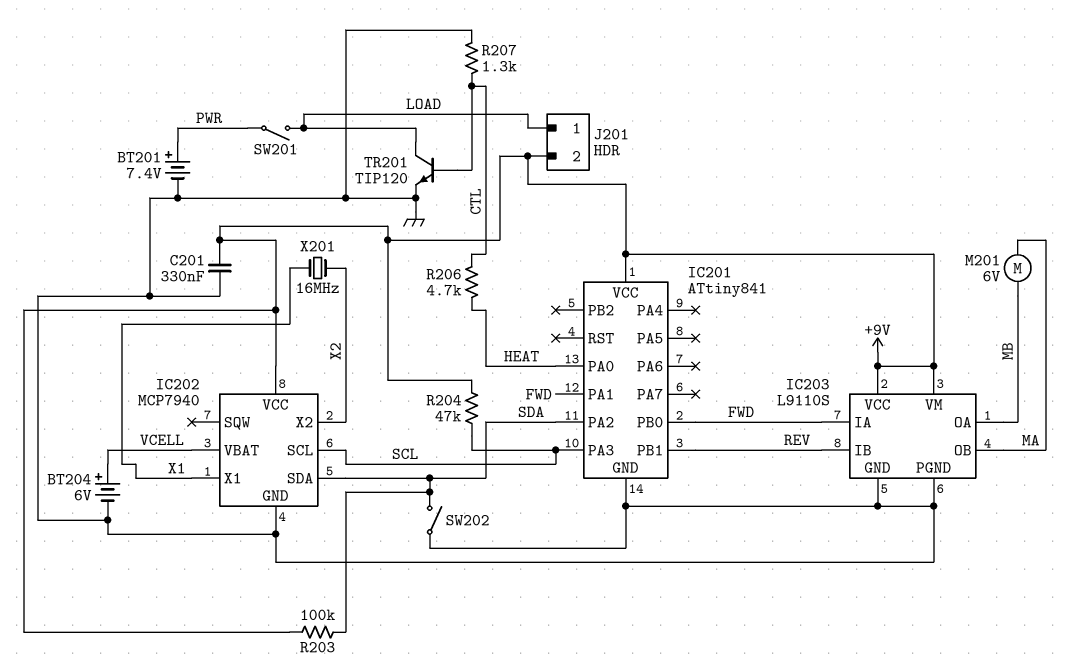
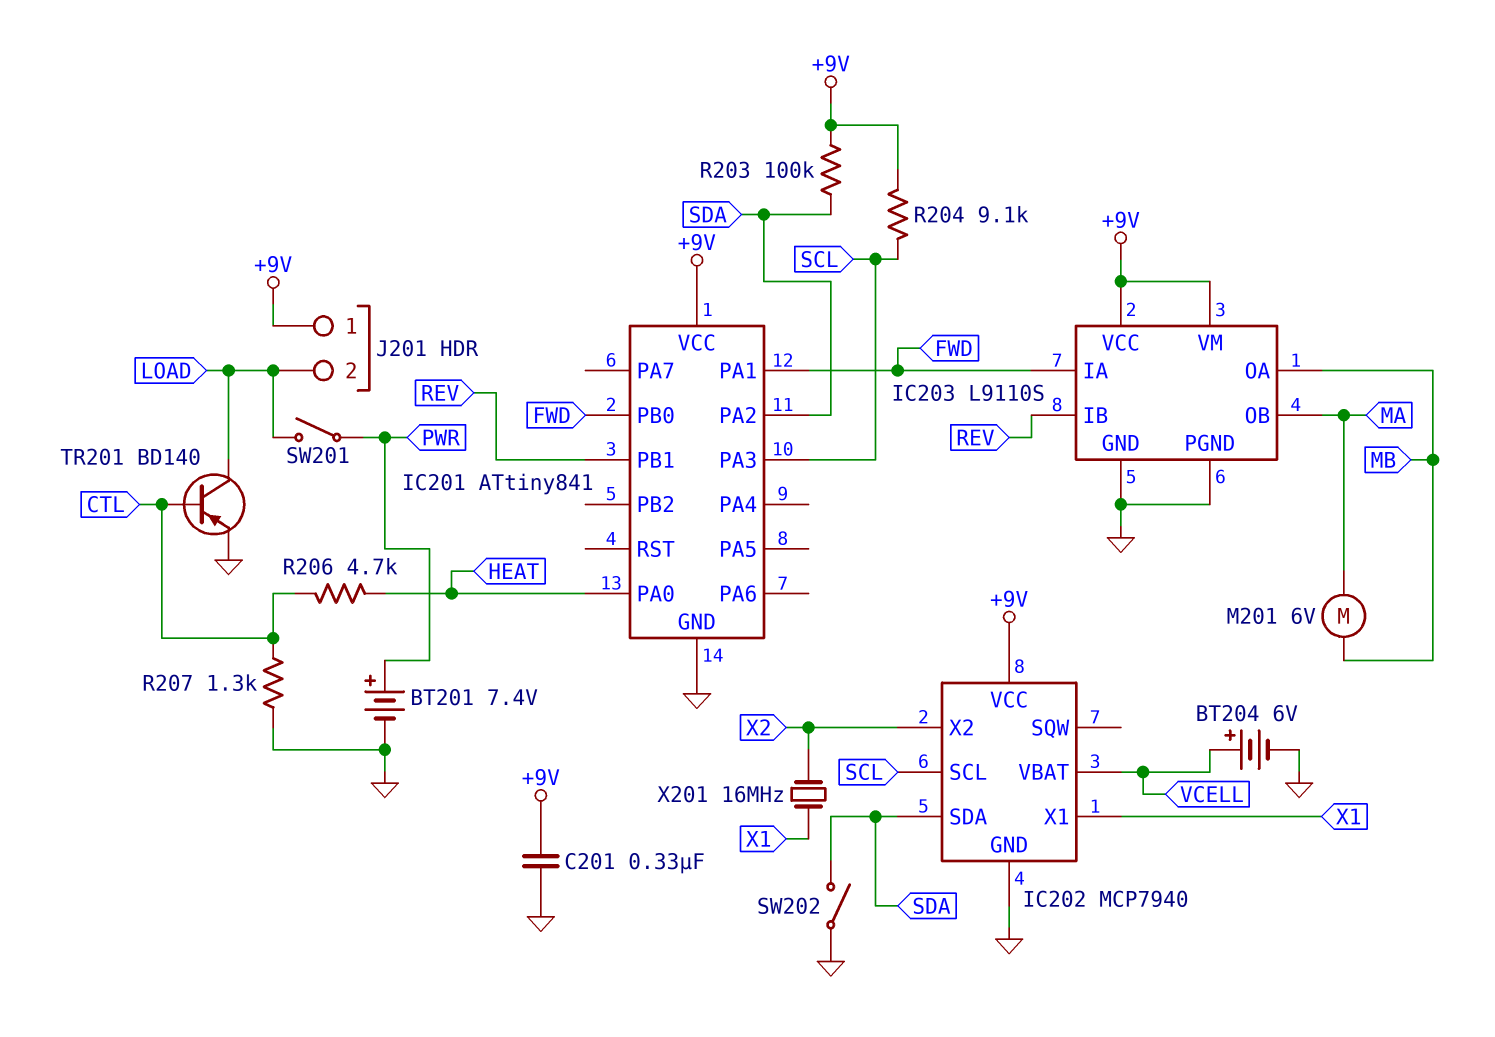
J201 pin 1: LOAD -> +9V
J201 pin 2: +9V -> LOAD
R204: 47k (+9V, SCL) -> 9.1k (+9V, SCL)
TR201: NPN TIP120 (B CTL, C LOAD, E GND) -> PNP BD140 (B CTL, C LOAD, E GND)

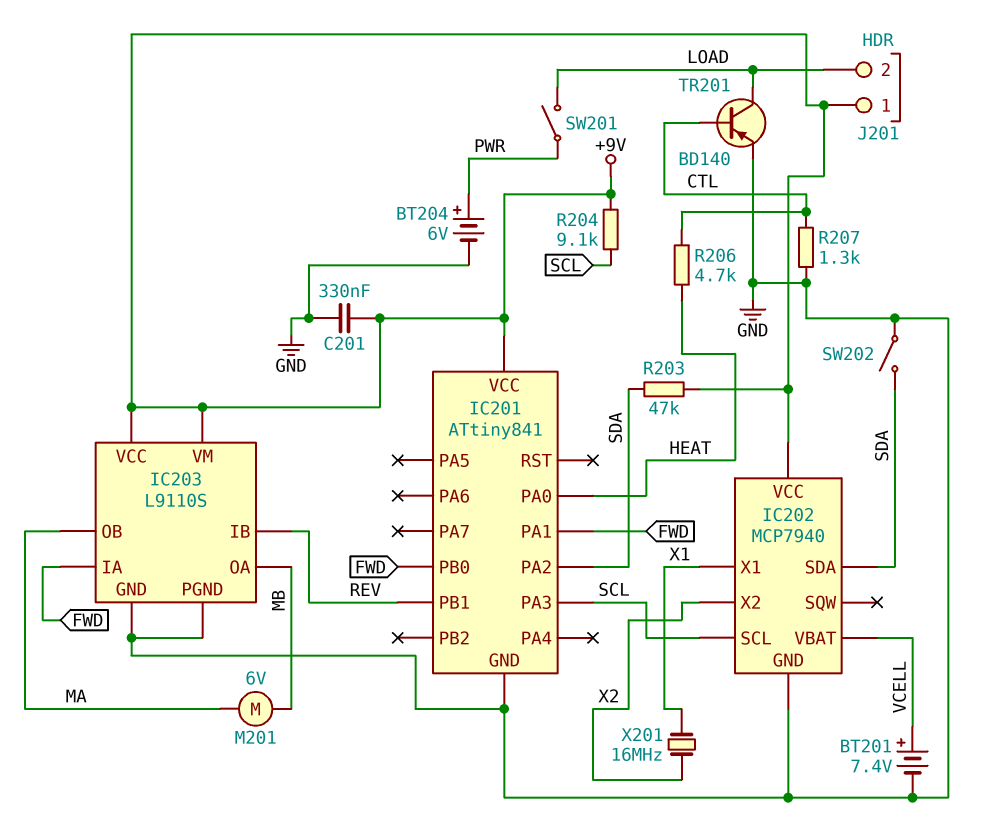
BT201: 7.4V (plus PWR, minus GND) -> 7.4V (plus VCELL, minus GND)
BT204: 6V (plus VCELL, minus GND) -> 6V (plus PWR, minus GND)
R203: 100k (+9V, SDA) -> 47k (+9V, SDA)

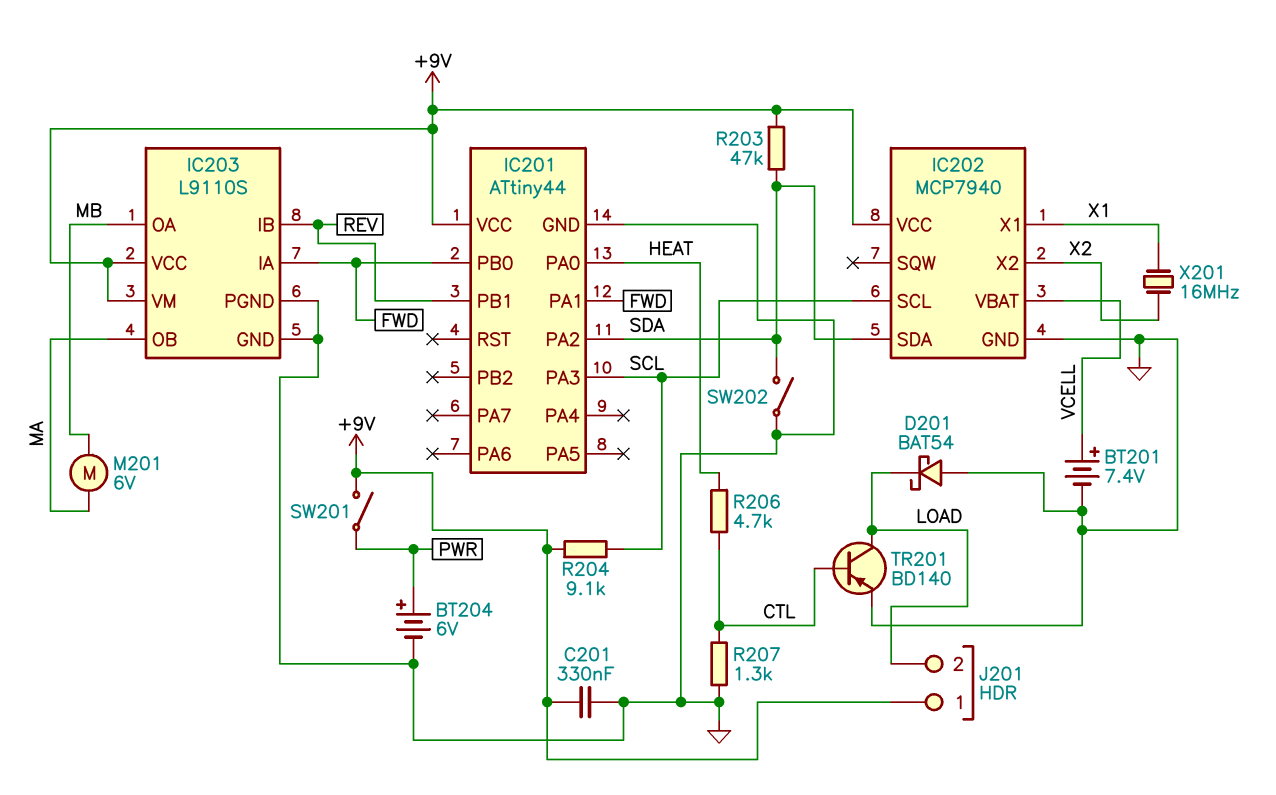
D201: none -> schottky BAT54 (A GND, K LOAD)
IC201: ATtiny841 -> ATtiny44
SW201: switch (LOAD, PWR) -> switch (+9V, PWR)

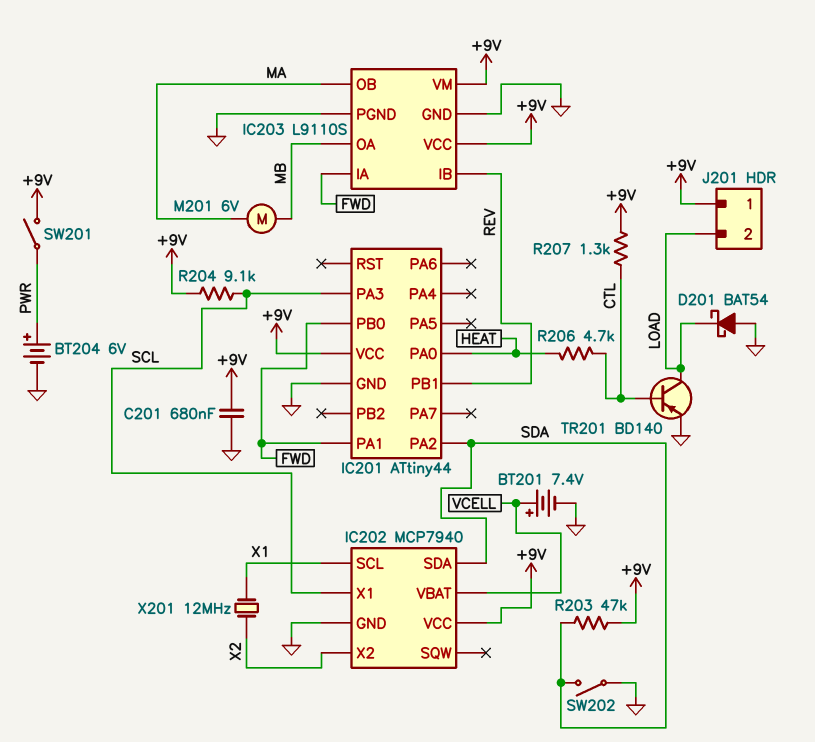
C201: 330nF (+9V, GND) -> 680nF (+9V, GND)
IC202 pin SCL: SCL -> X1
IC202 pin X1: X1 -> SCL
R207: 1.3k (CTL, GND) -> 1.3k (+9V, CTL)
X201: 16MHz (X1, X2) -> 12MHz (X1, X2)

